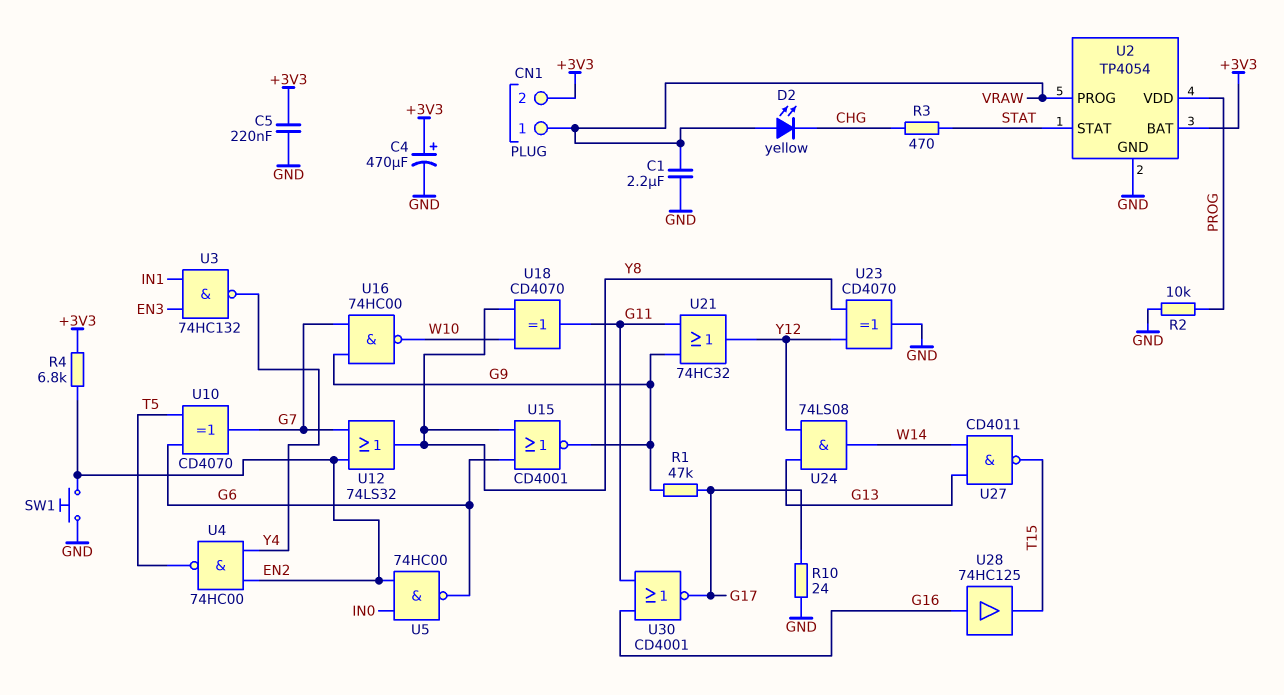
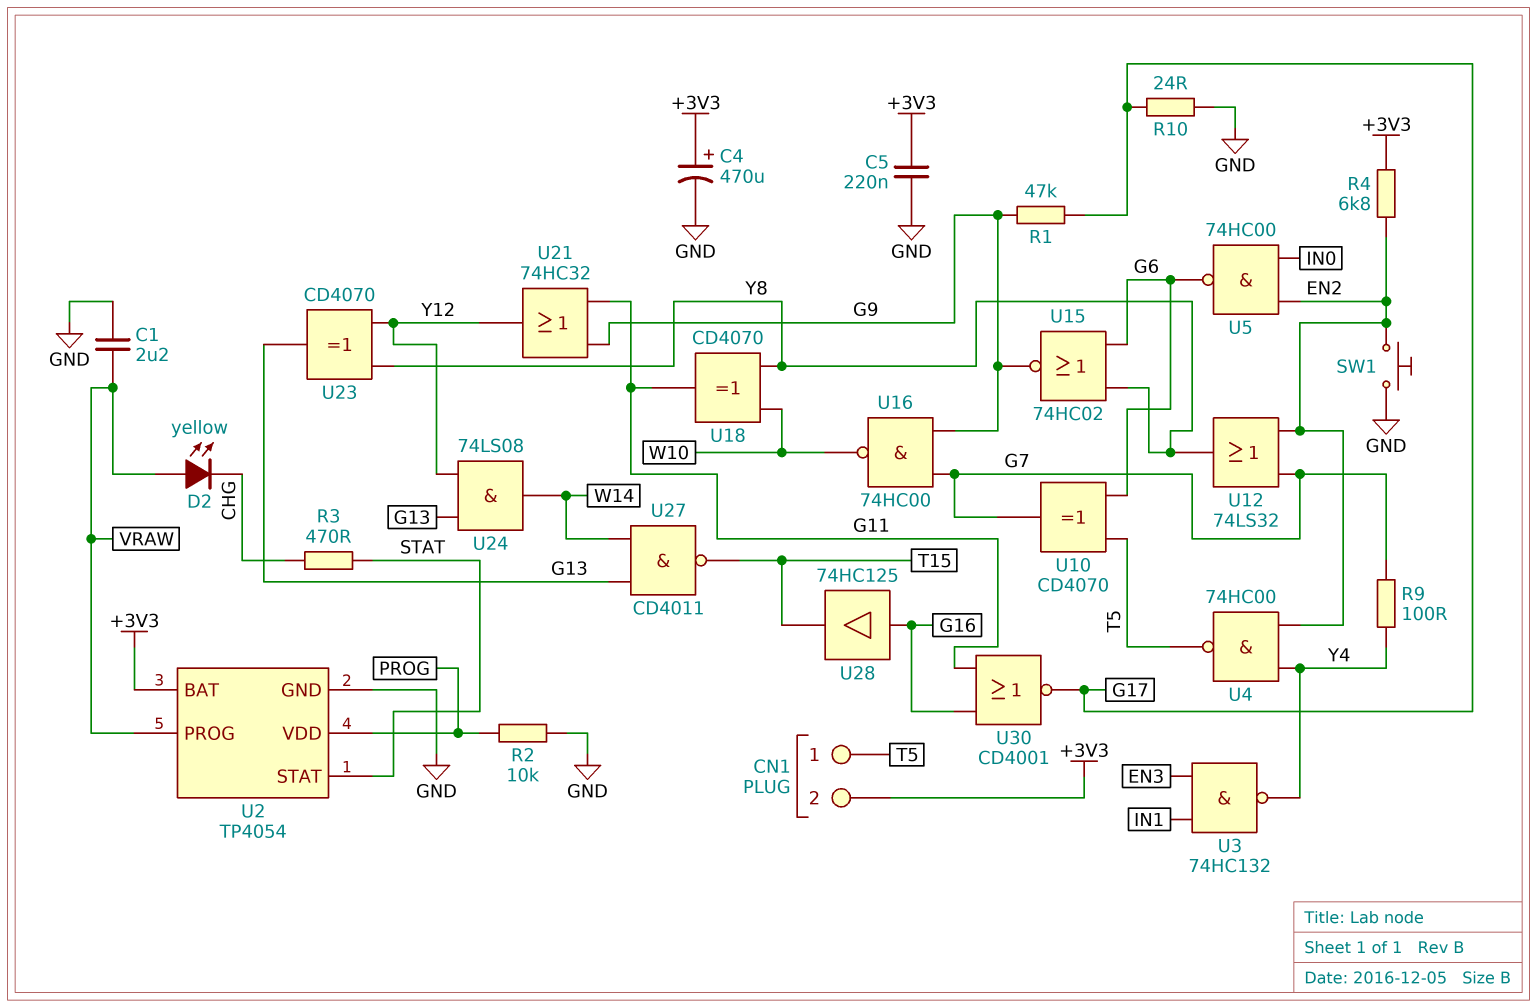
CN1 pin 1: VRAW -> T5
R9: none -> 100 (G7, Y4)
U15: NOR CD4001 (in G6, in Y8, out G9) -> NOR 74HC02 (in G6, in Y8, out G9)
U23: XOR CD4070 (in Y8, in Y12, out GND) -> XOR CD4070 (in Y8, in Y12, out G13)

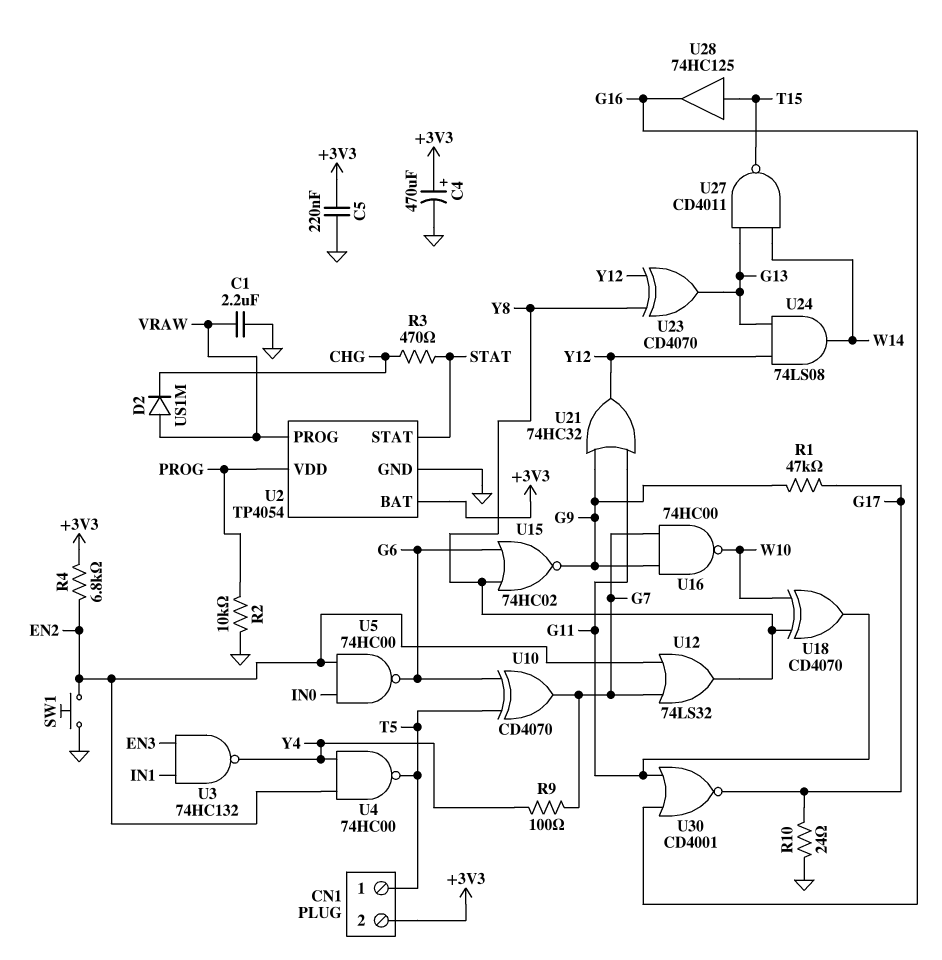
D2: LED yellow (A VRAW, K CHG) -> diode US1M (A VRAW, K CHG)
U28: buffer 74HC125 (in G16, out T15) -> buffer 74HC125 (in T15, out G16)

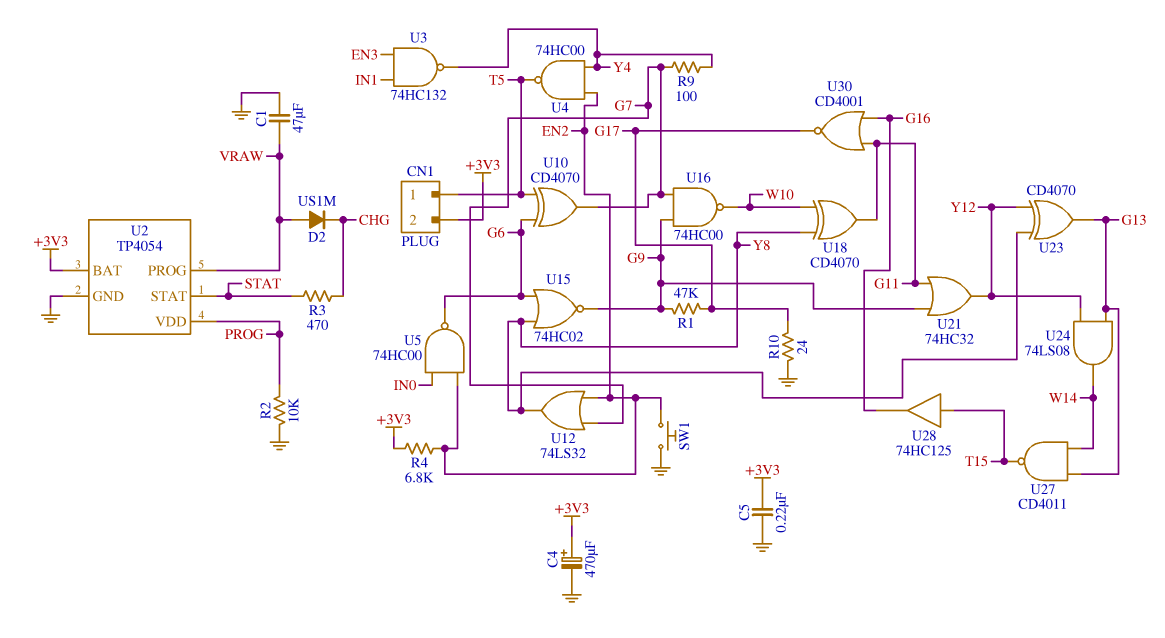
C1: 2.2uF (GND, VRAW) -> 47uF (GND, VRAW)

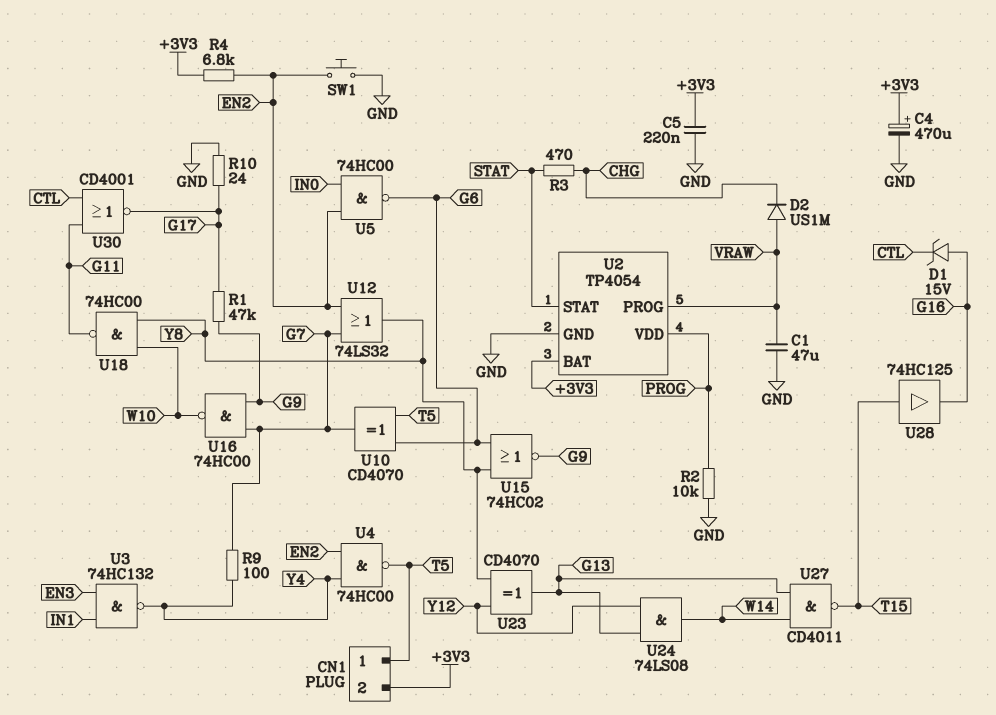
D1: none -> zener 15V (A G16, K CTL)
U18: XOR CD4070 (in W10, in Y8, out G11) -> NAND 74HC00 (in W10, in Y8, out G11)
U21: OR 74HC32 (in G9, in G11, out Y12) -> none
U30: NOR CD4001 (in G11, in G16, out G17) -> NOR CD4001 (in CTL, in G11, out G17)

